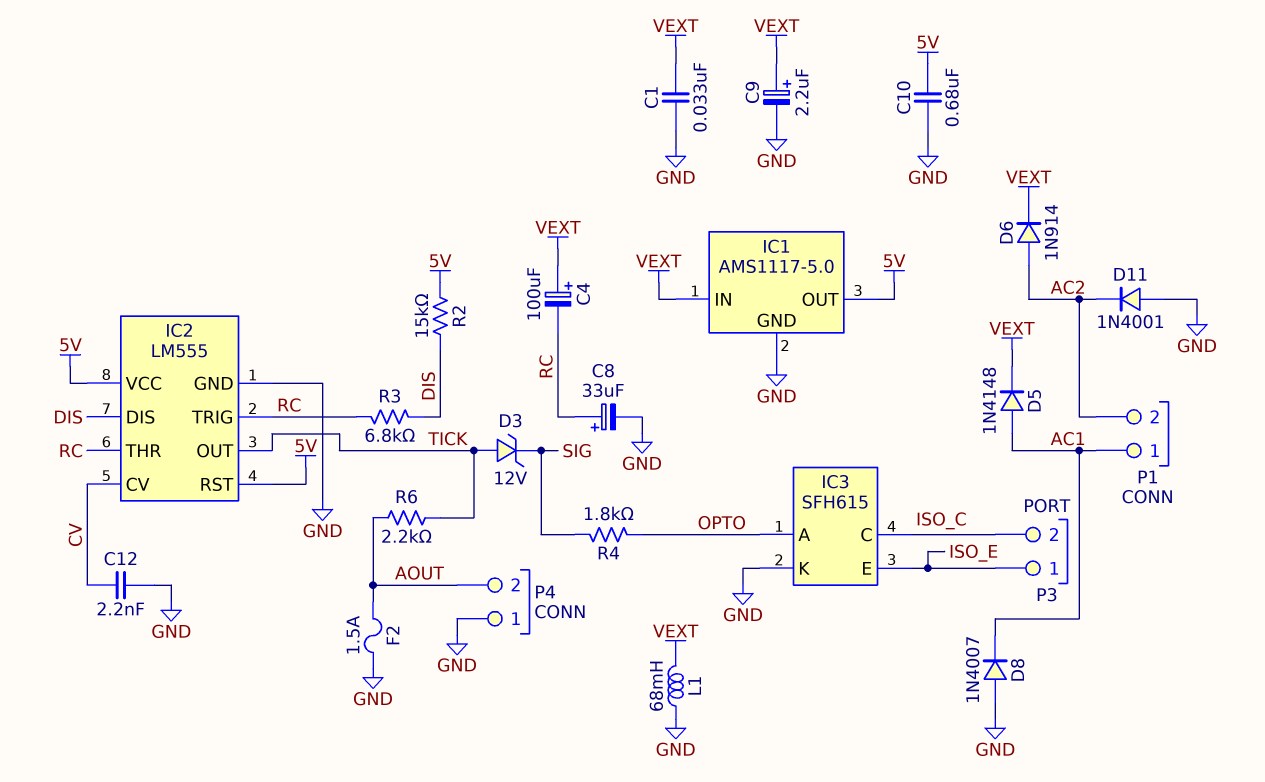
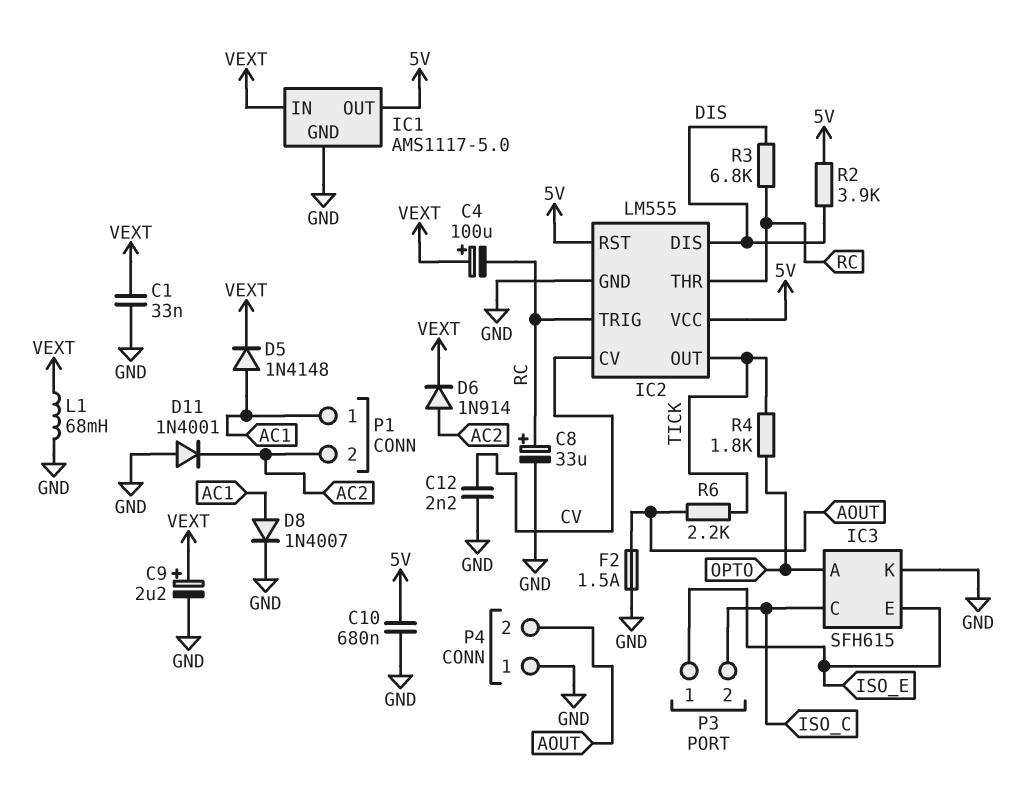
D3: zener 12V (A TICK, K SIG) -> none
D8: diode 1N4007 (A GND, K AC1) -> diode 1N4007 (A AC1, K GND)
R2: 15k (5V, DIS) -> 3.9k (5V, DIS)
R4: 1.8k (OPTO, SIG) -> 1.8k (OPTO, TICK)

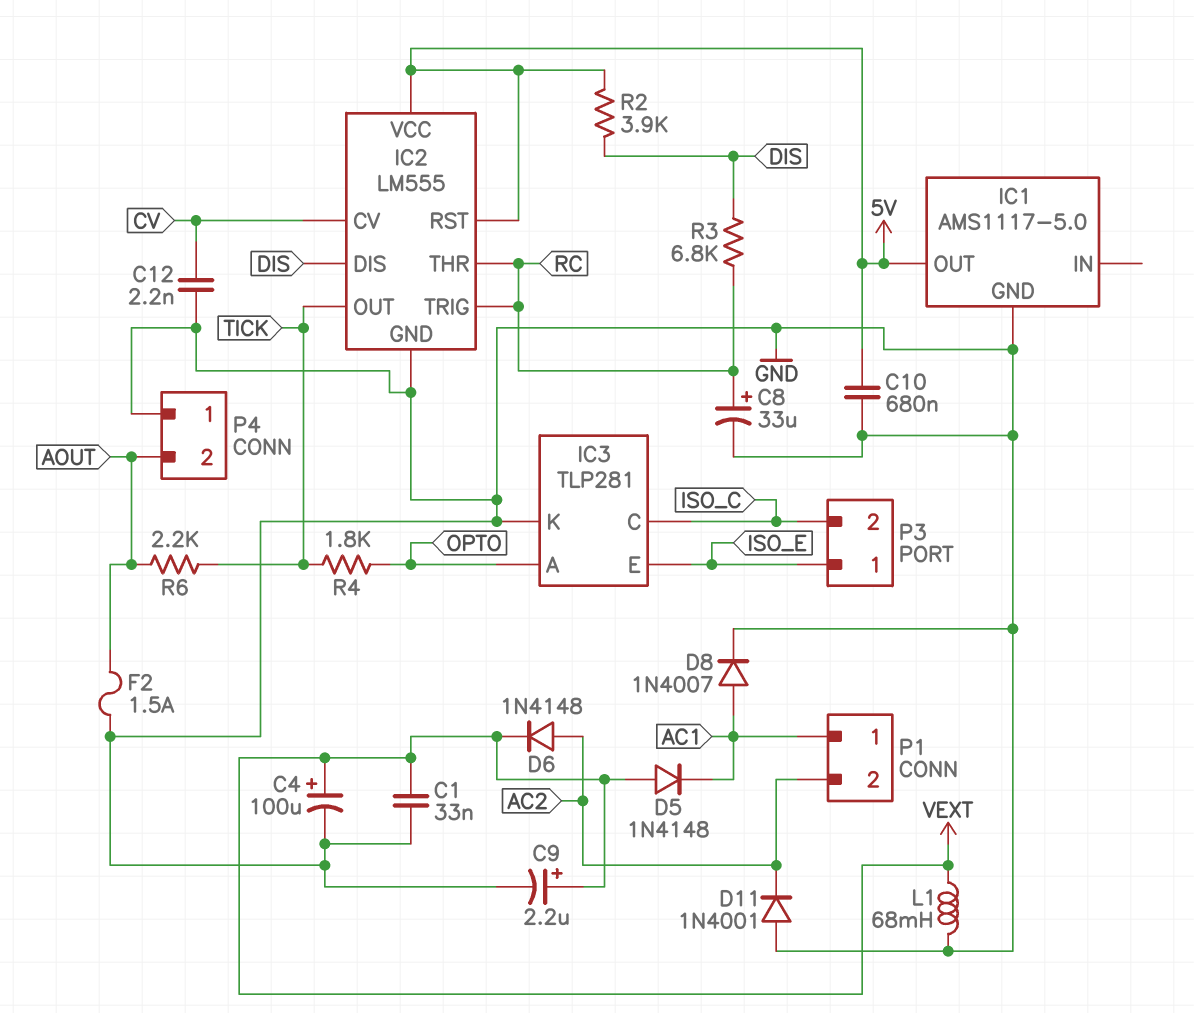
C4: 100uF (plus VEXT, minus RC) -> 100uF (plus VEXT, minus GND)
D5: diode 1N4148 (A AC1, K VEXT) -> diode 1N4148 (A VEXT, K AC1)
D6: diode 1N914 (A AC2, K VEXT) -> diode 1N4148 (A AC2, K VEXT)
IC1 pin IN: VEXT -> none
IC3: SFH615 -> TLP281

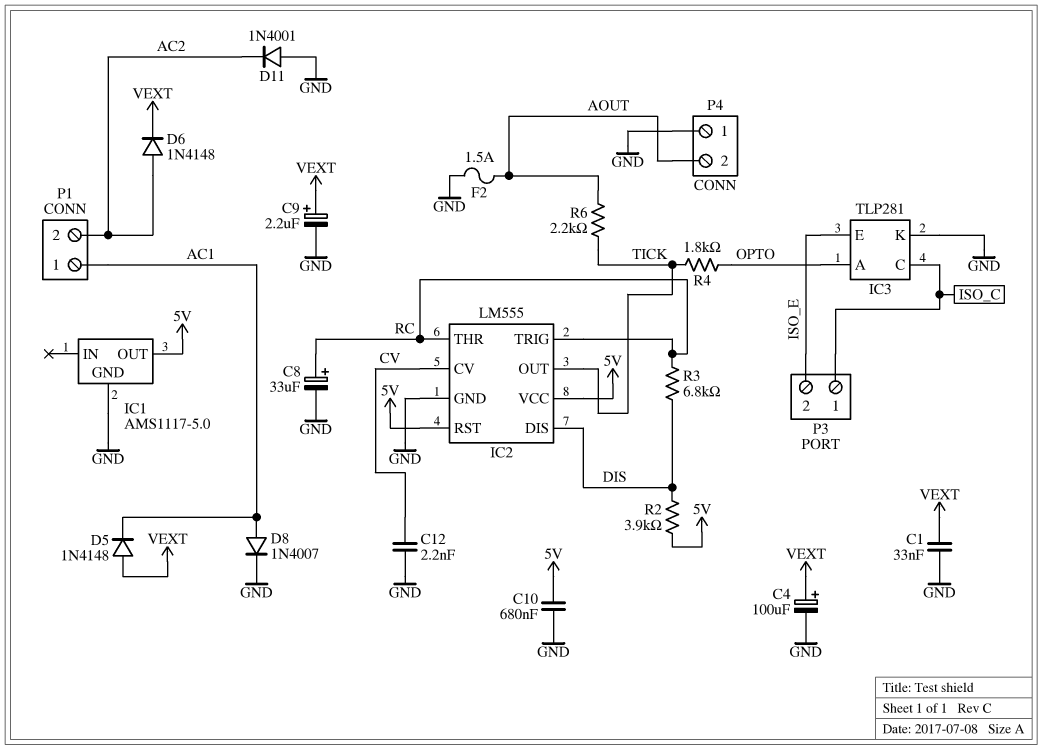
L1: 68mH (GND, VEXT) -> none
P3 pin 1: ISO_E -> ISO_C
P3 pin 2: ISO_C -> ISO_E

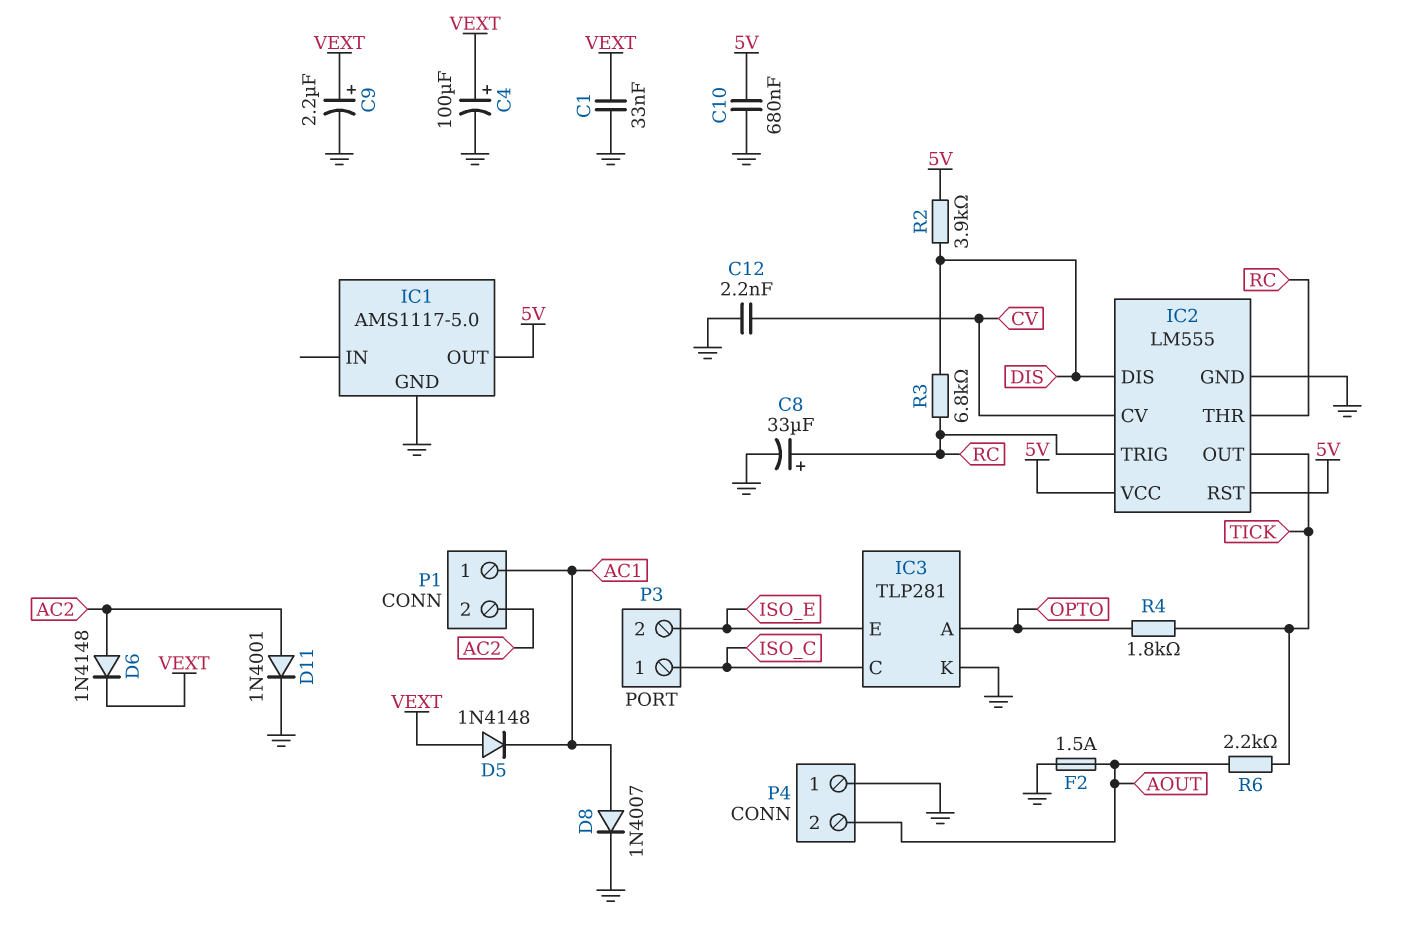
D11: diode 1N4001 (A GND, K AC2) -> diode 1N4001 (A AC2, K GND)

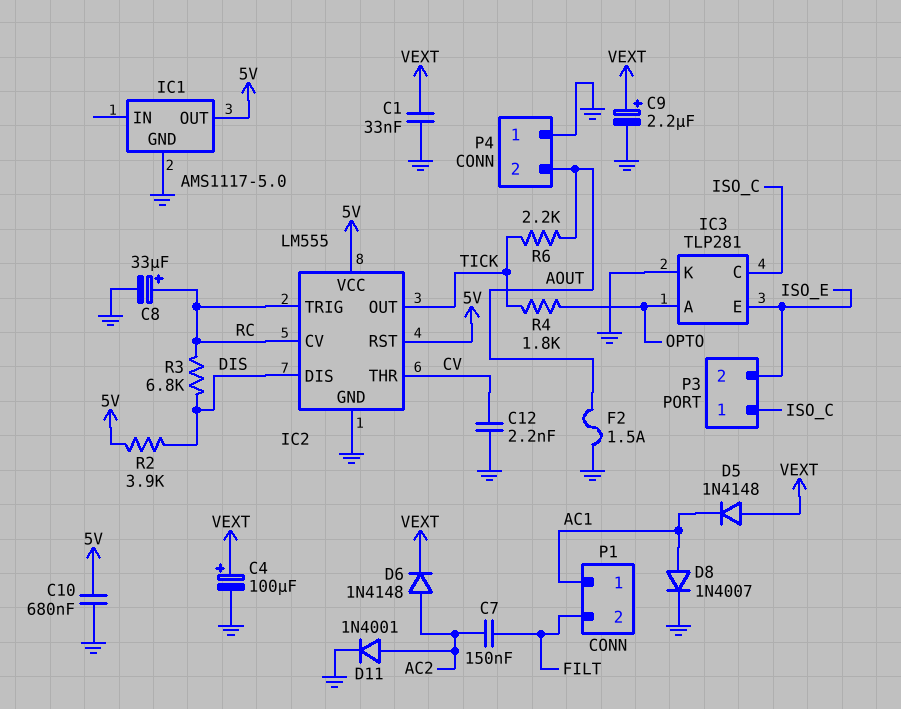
C7: none -> 150nF (AC2, FILT)
IC2 pin CV: CV -> RC
IC2 pin THR: RC -> CV
P1 pin 2: AC2 -> FILT

